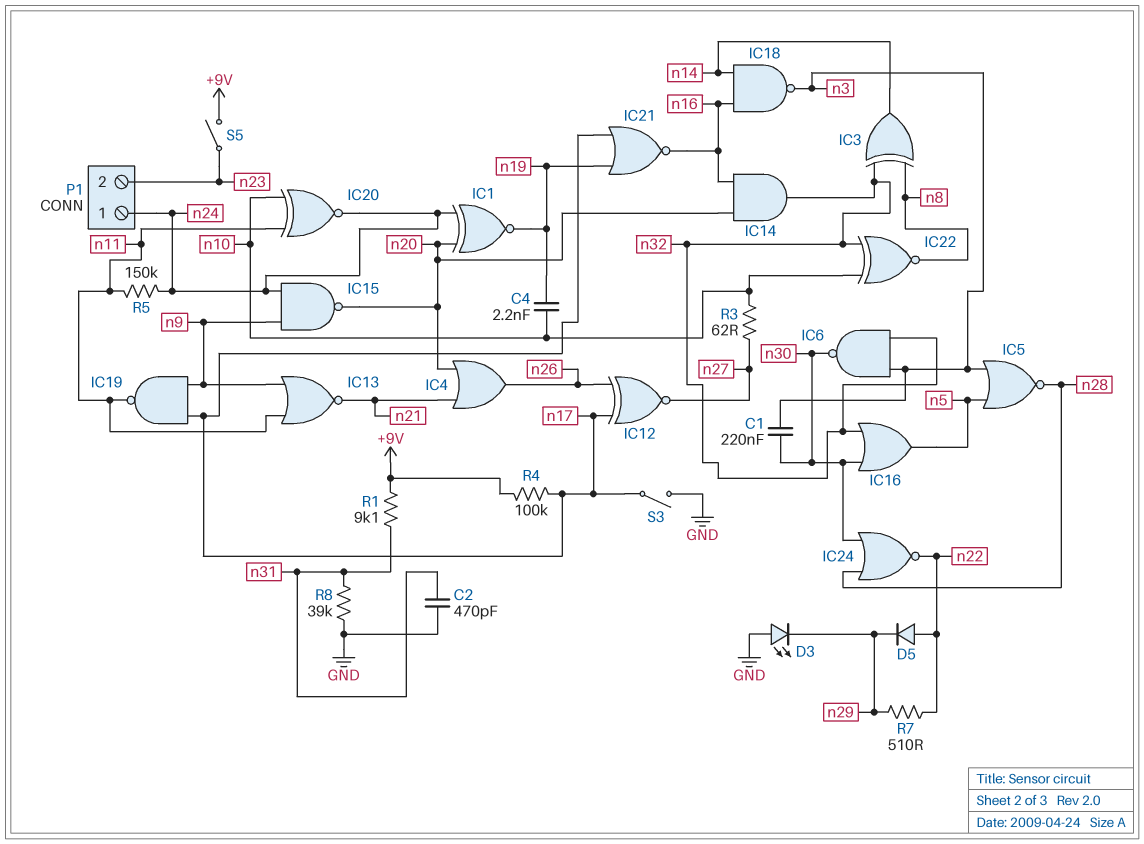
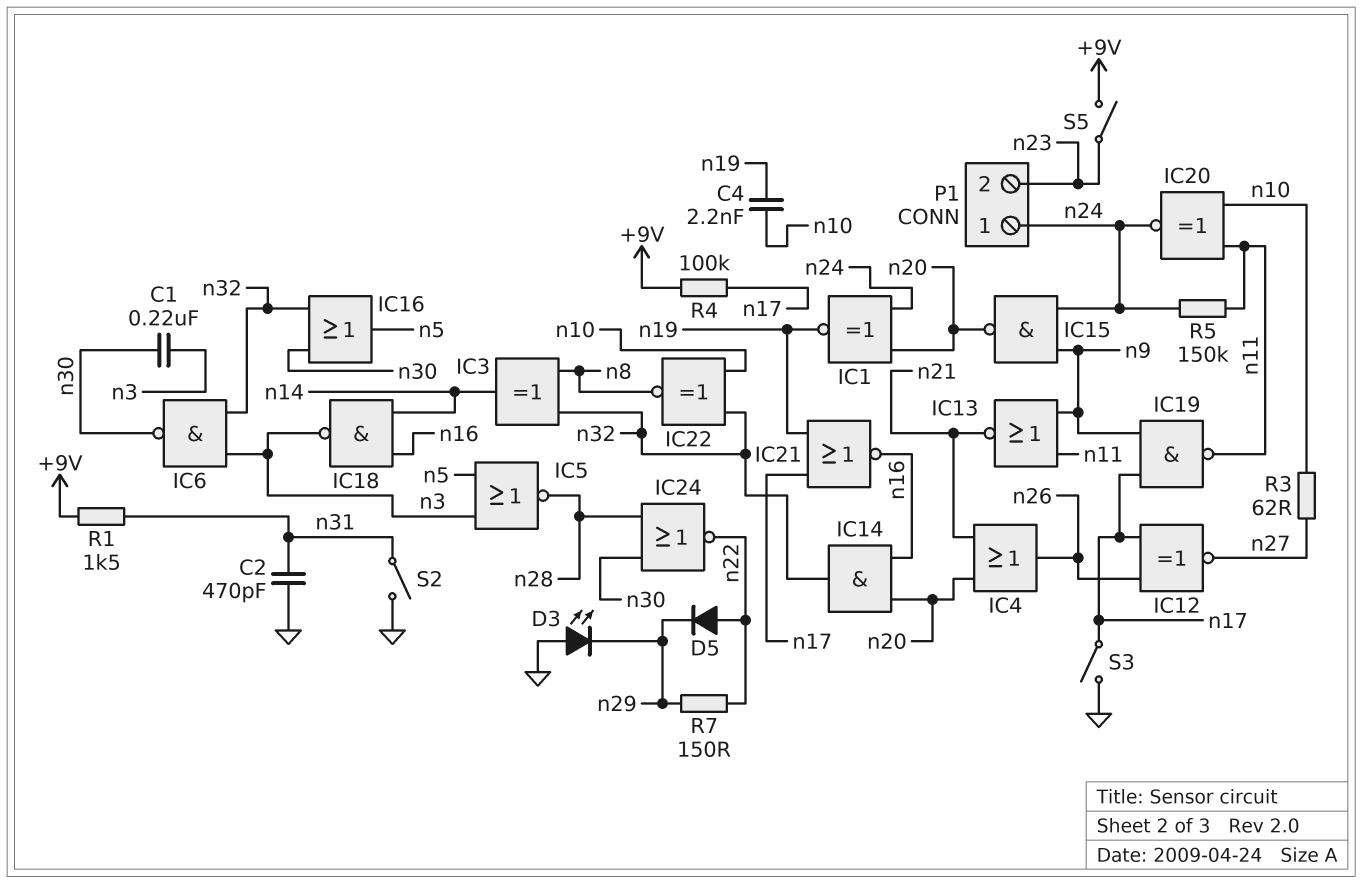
R1: 9.1k (+9V, n31) -> 1.5k (+9V, n31)
R7: 510 (n22, n29) -> 150 (n22, n29)
R8: 39k (GND, n31) -> none
S2: none -> switch (GND, n31)

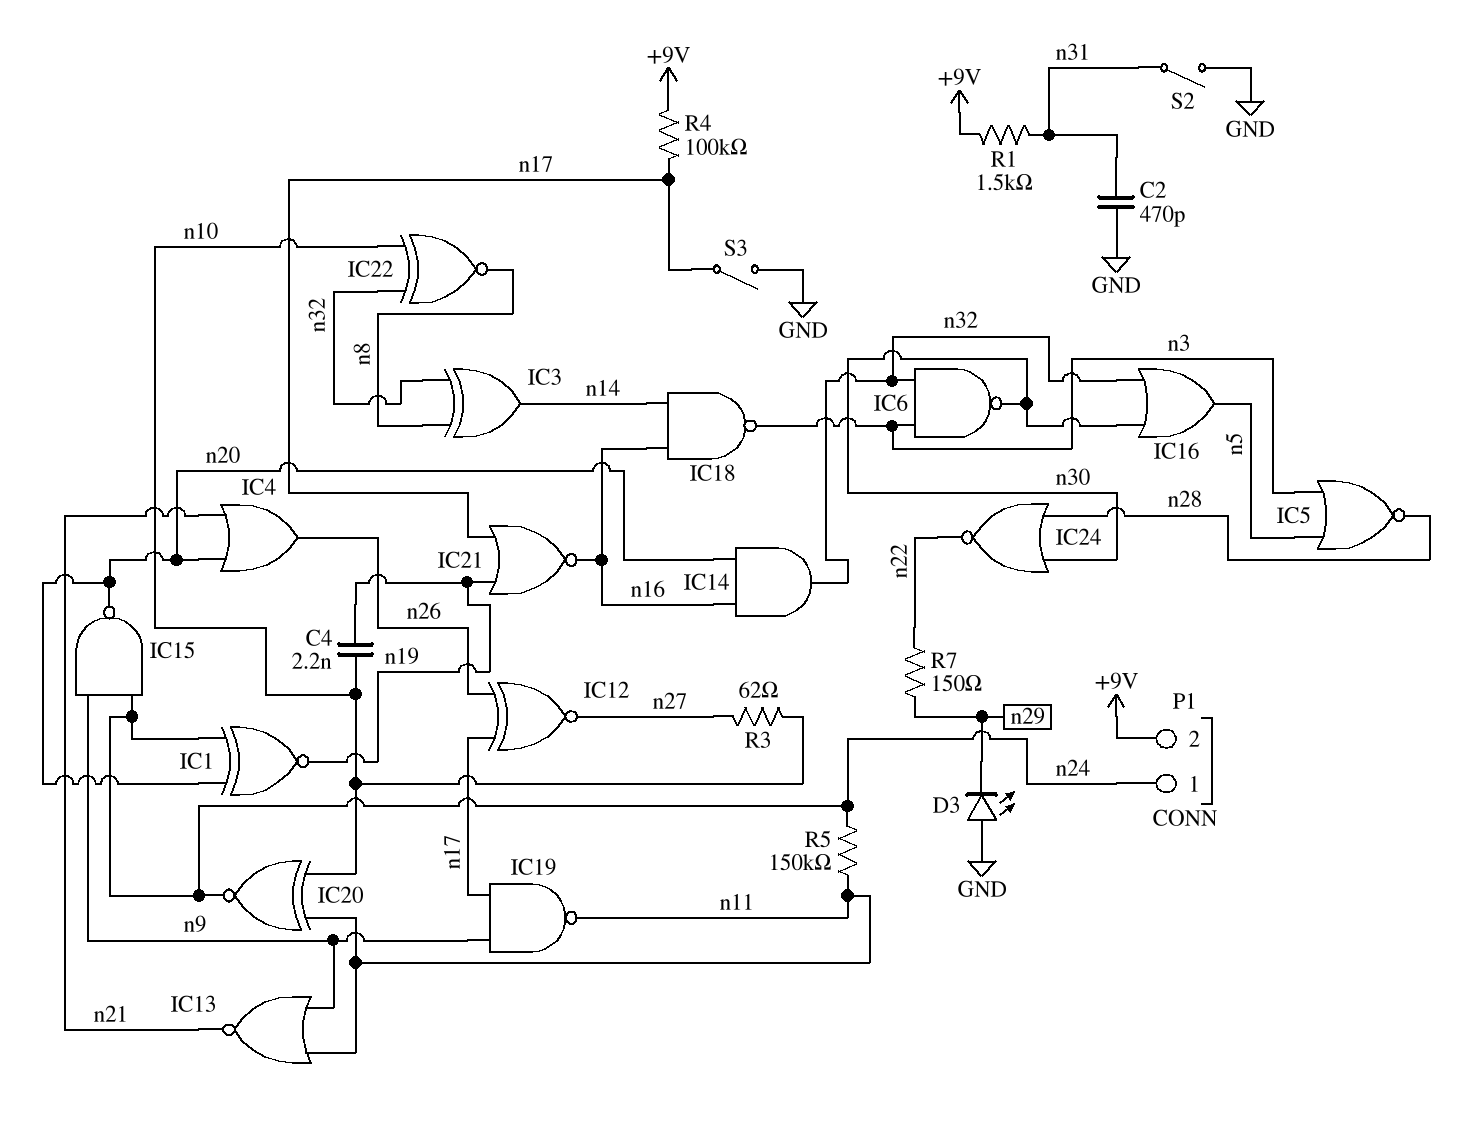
C1: 220nF (n3, n30) -> none
D5: diode (A n22, K n29) -> none
P1 pin 2: n23 -> +9V
S5: switch (+9V, n23) -> none

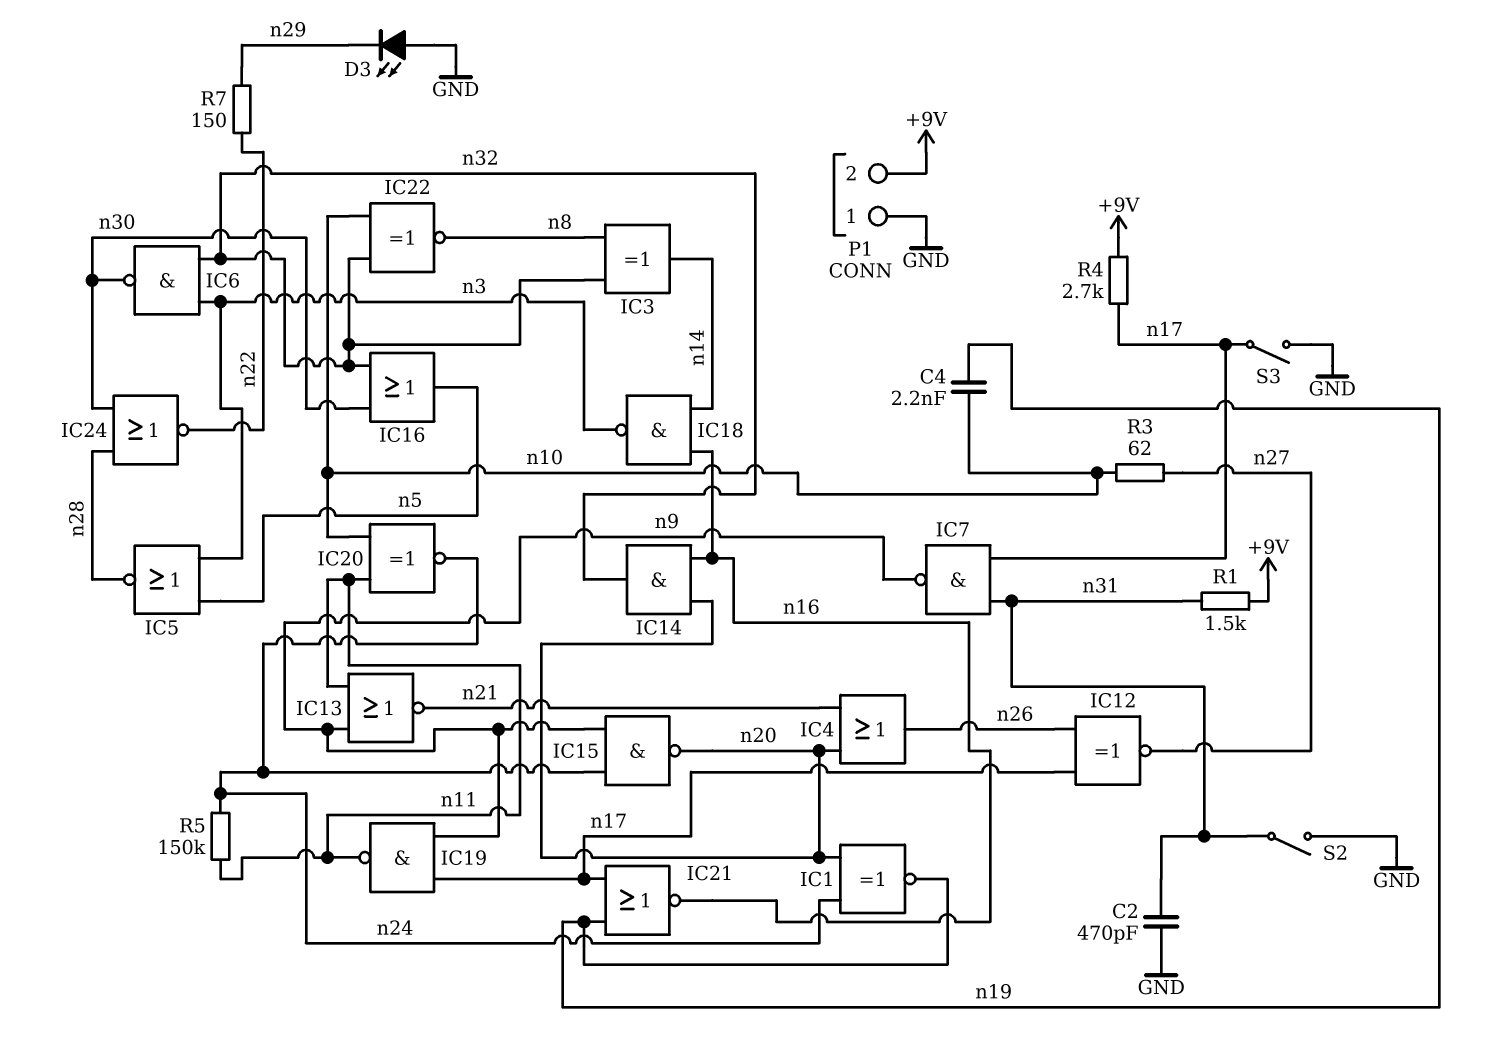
IC7: none -> NAND (in n17, in n31, out n9)
P1 pin 1: n24 -> GND
R4: 100k (+9V, n17) -> 2.7k (+9V, n17)

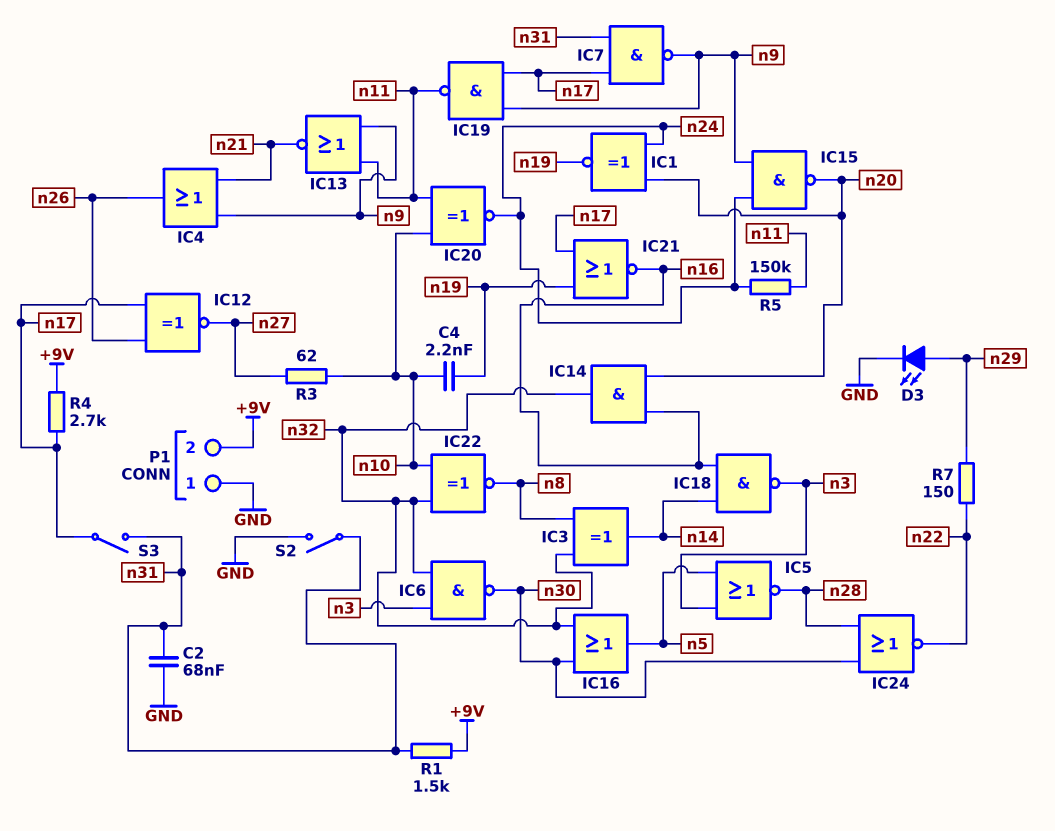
C2: 470pF (GND, n31) -> 68nF (GND, n31)
D3: LED (A GND, K n29) -> LED (A n29, K GND)
IC4: OR (in n20, in n21, out n26) -> OR (in n9, in n21, out n26)
S3: switch (GND, n17) -> switch (n17, n31)

